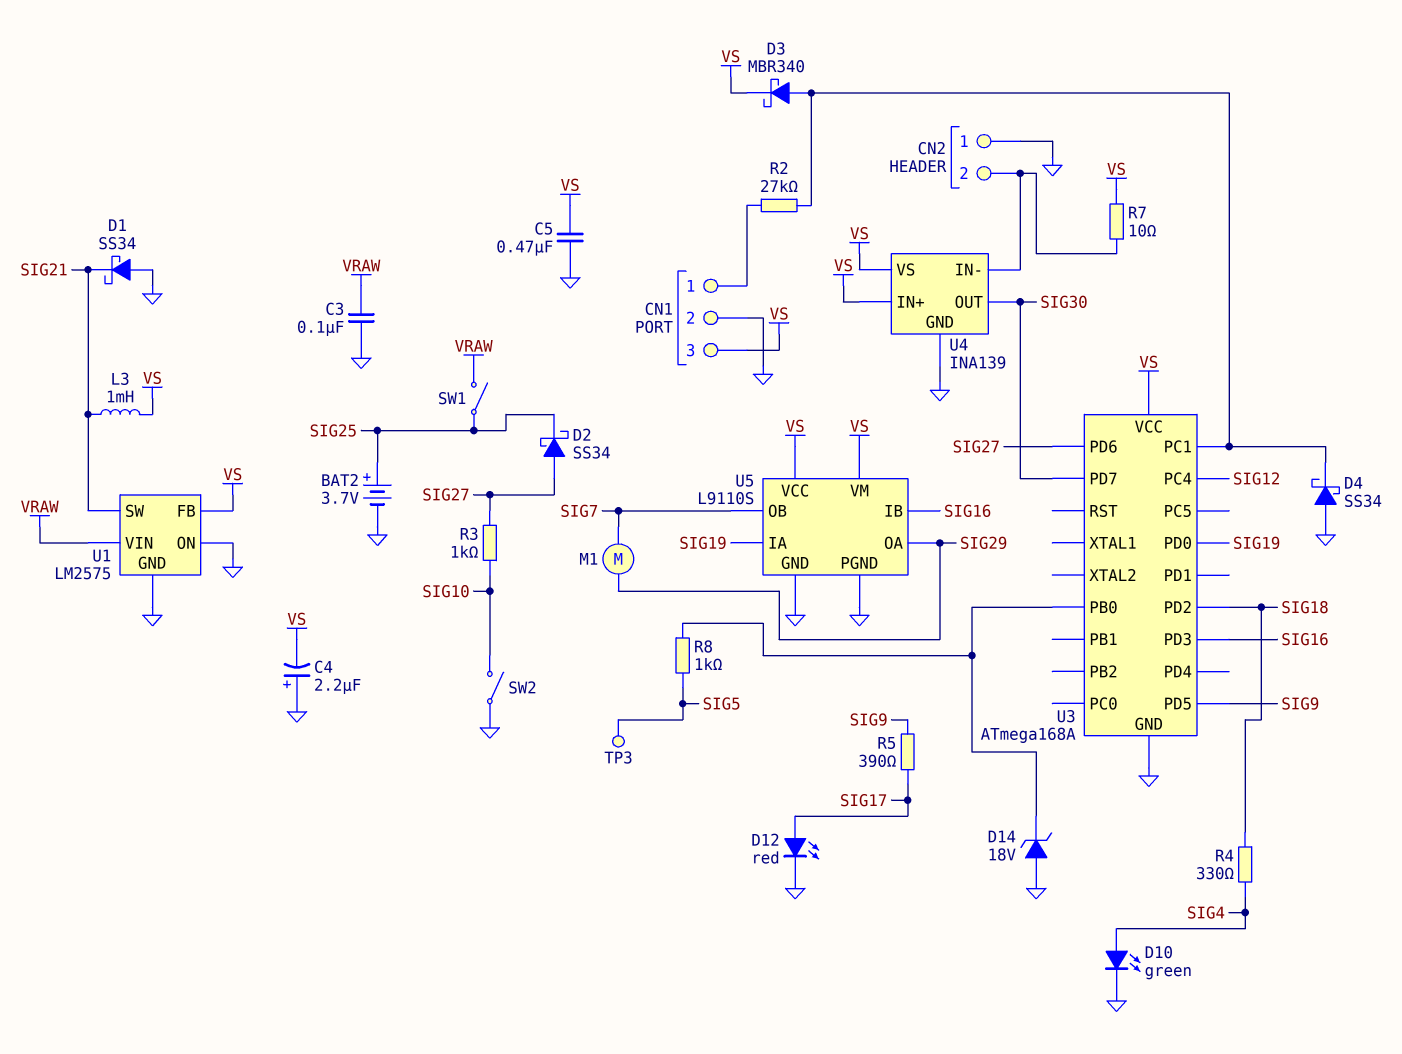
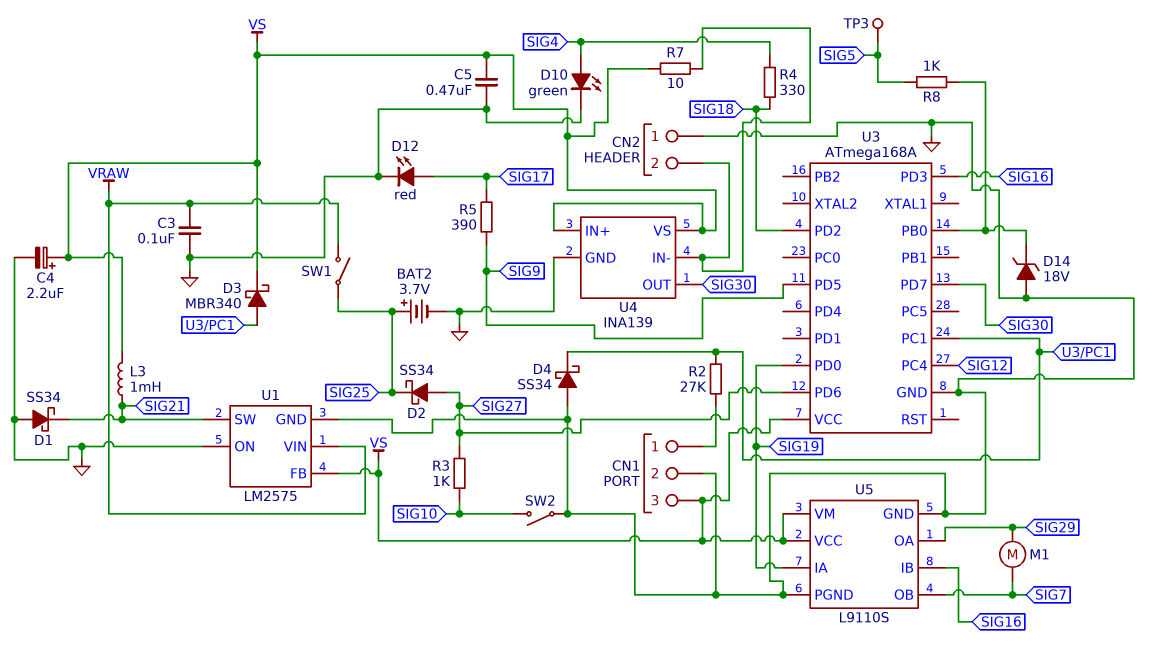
C4: 2.2uF (plus GND, minus VS) -> 2.2uF (plus VS, minus GND)

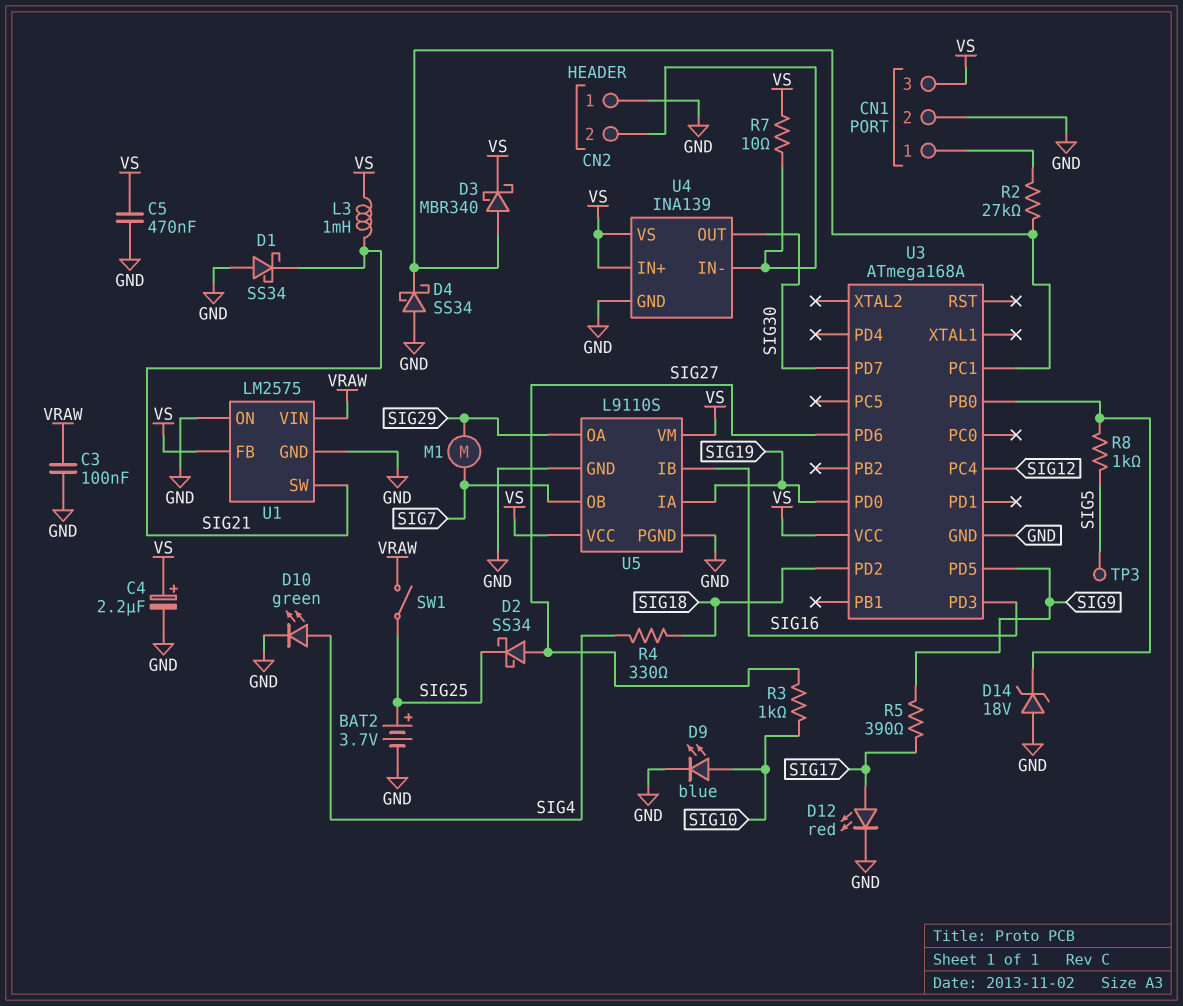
D9: none -> LED blue (A SIG10, K GND)
SW2: switch (GND, SIG10) -> none

